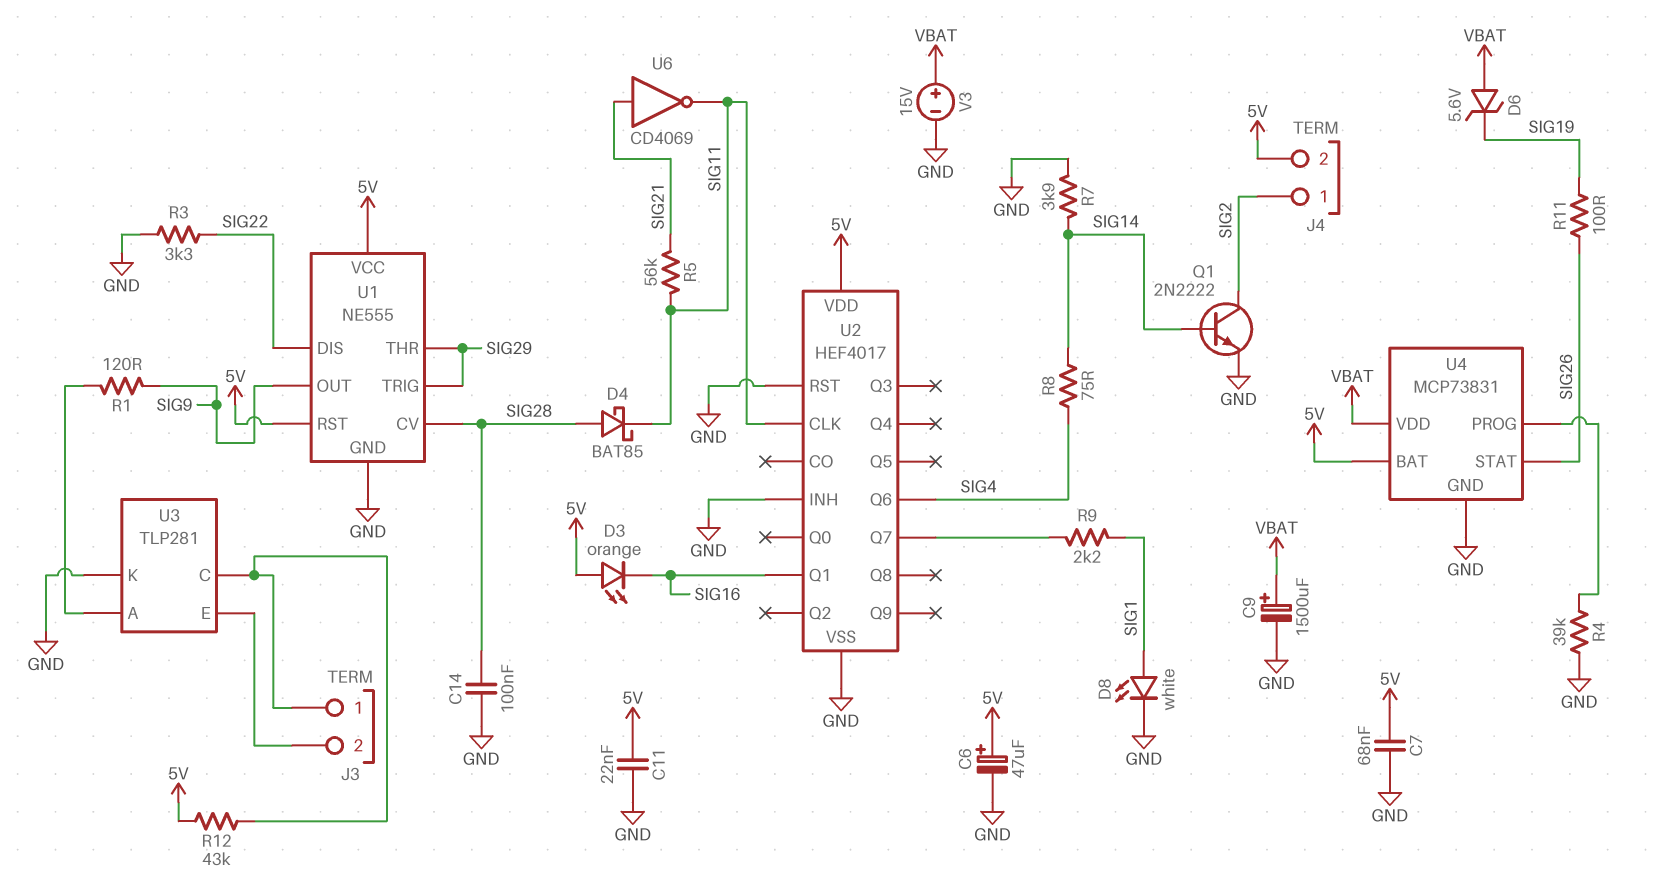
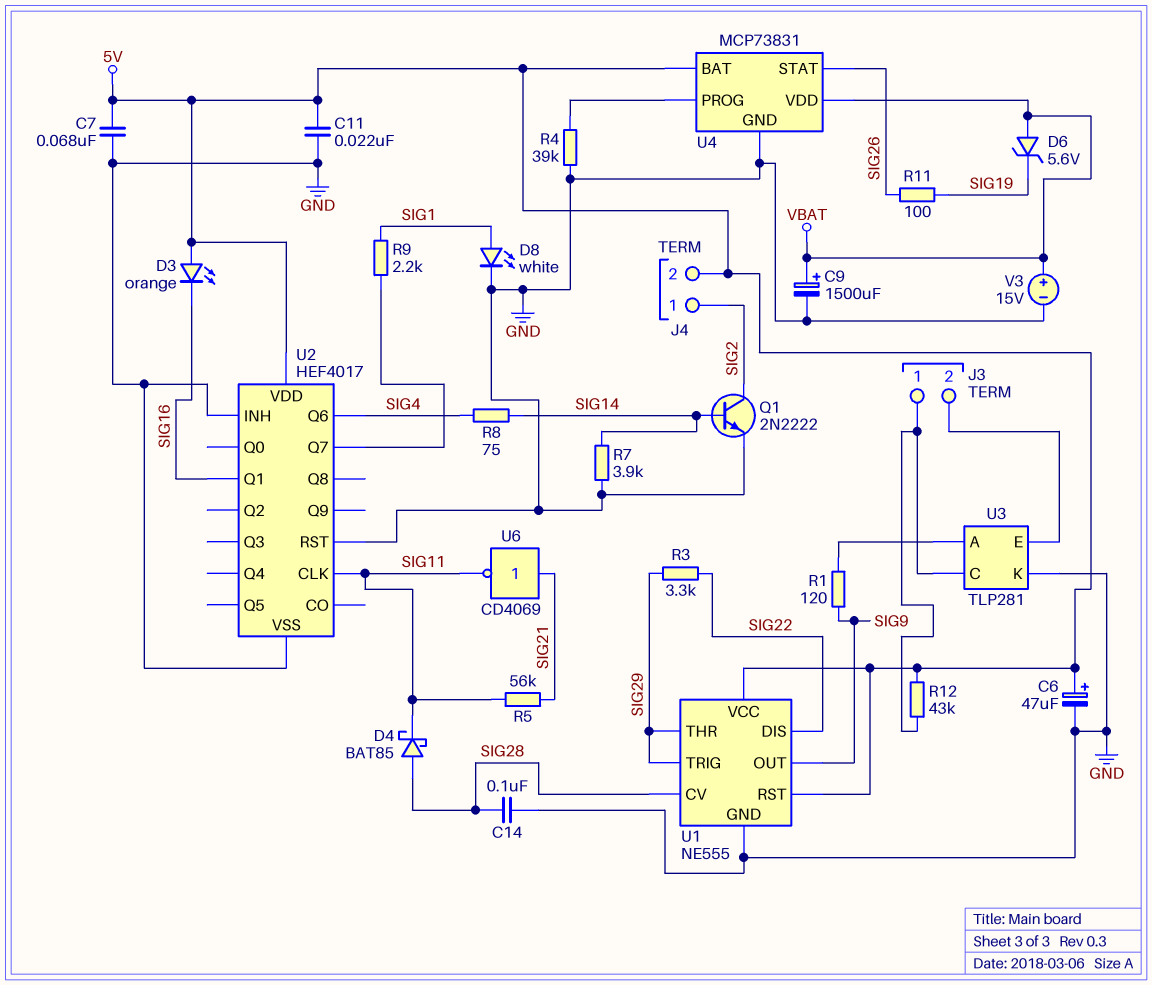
R3: 3.3k (GND, SIG22) -> 3.3k (SIG22, SIG29)

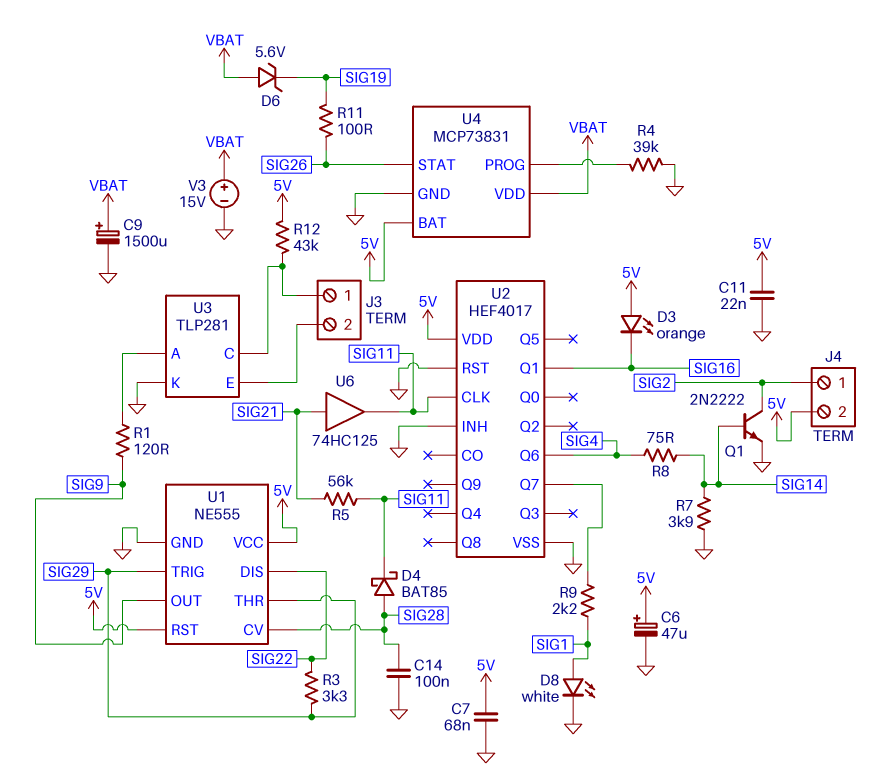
U6: NOT CD4069 (in SIG21, out SIG11) -> buffer 74HC125 (in SIG21, out SIG11)

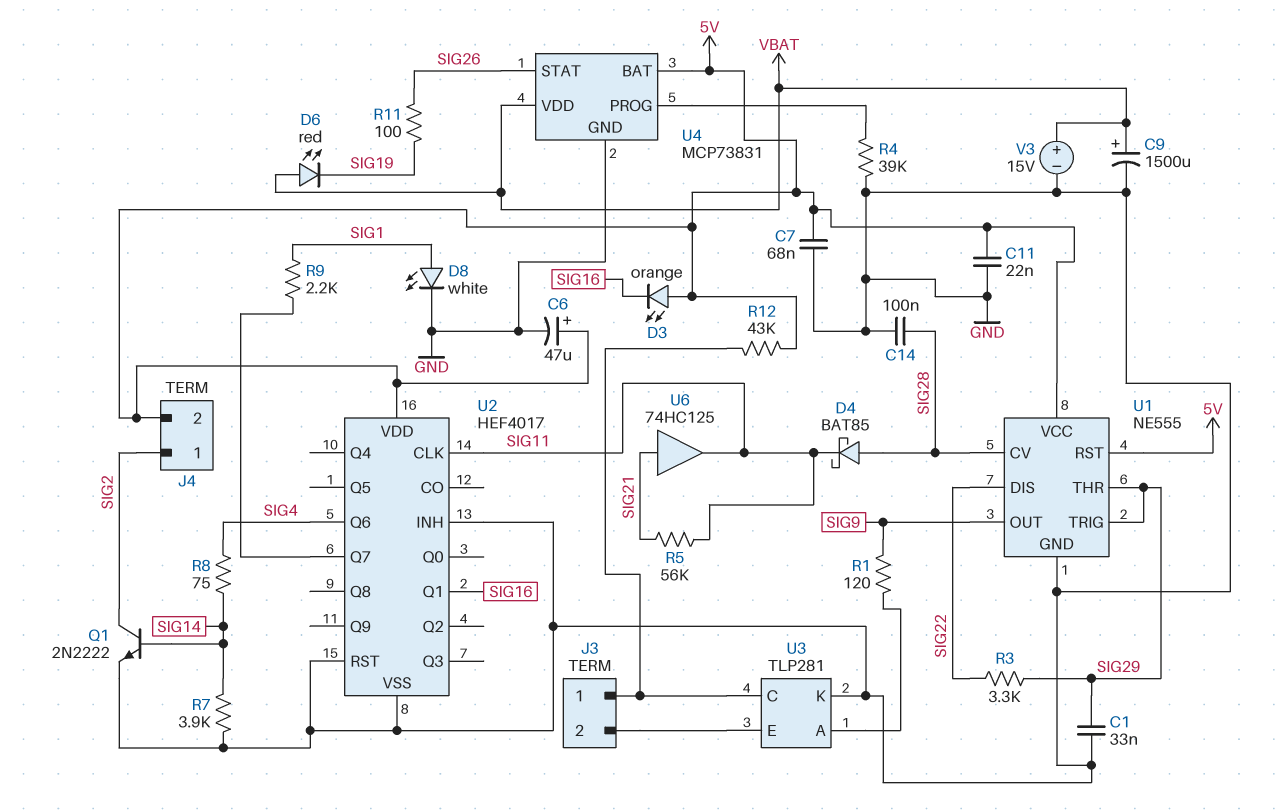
C1: none -> 33nF (GND, SIG29)
D6: zener 5.6V (A VBAT, K SIG19) -> LED red (A VBAT, K SIG19)

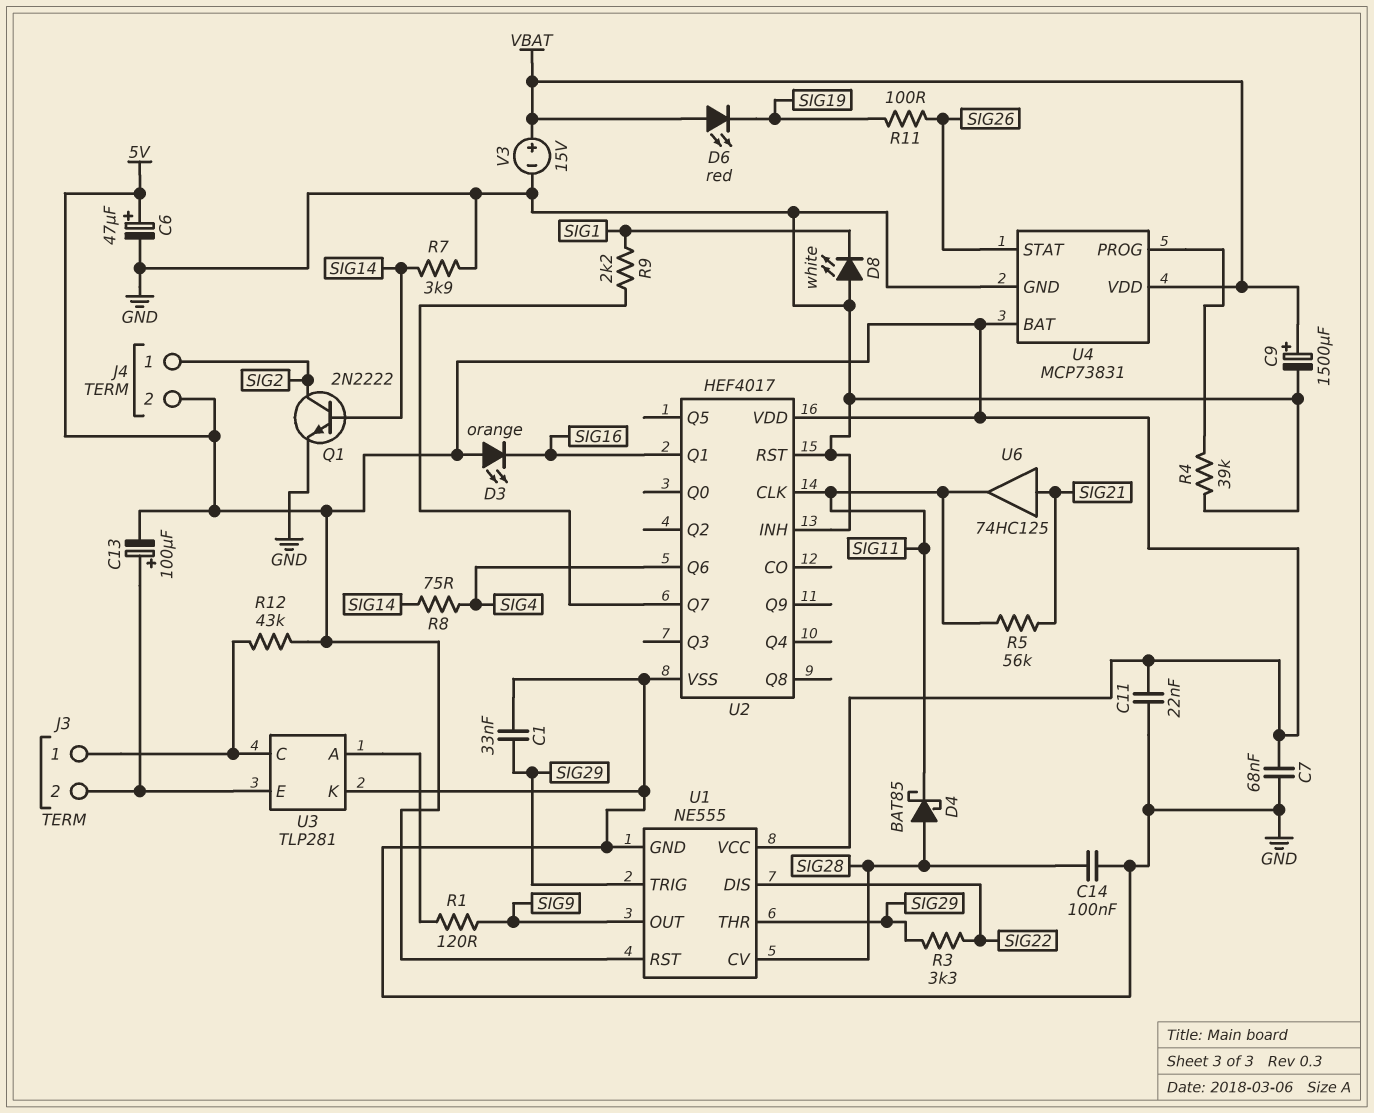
C13: none -> 100uF (plus J3/2, minus 5V)
D8: LED white (A SIG1, K GND) -> LED white (A GND, K SIG1)

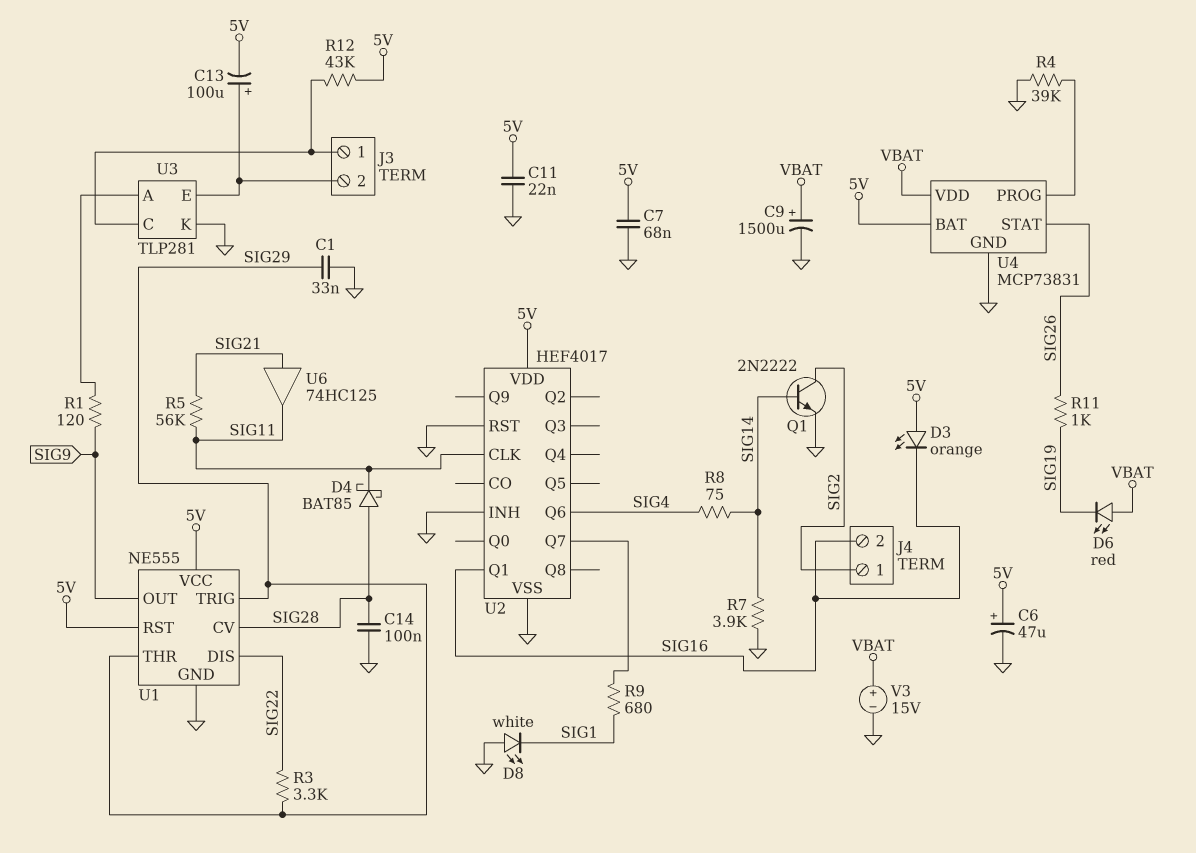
J4 pin 2: 5V -> SIG16
R9: 2.2k (SIG1, U2/Q7) -> 680 (SIG1, U2/Q7)
R11: 100 (SIG19, SIG26) -> 1k (SIG19, SIG26)

